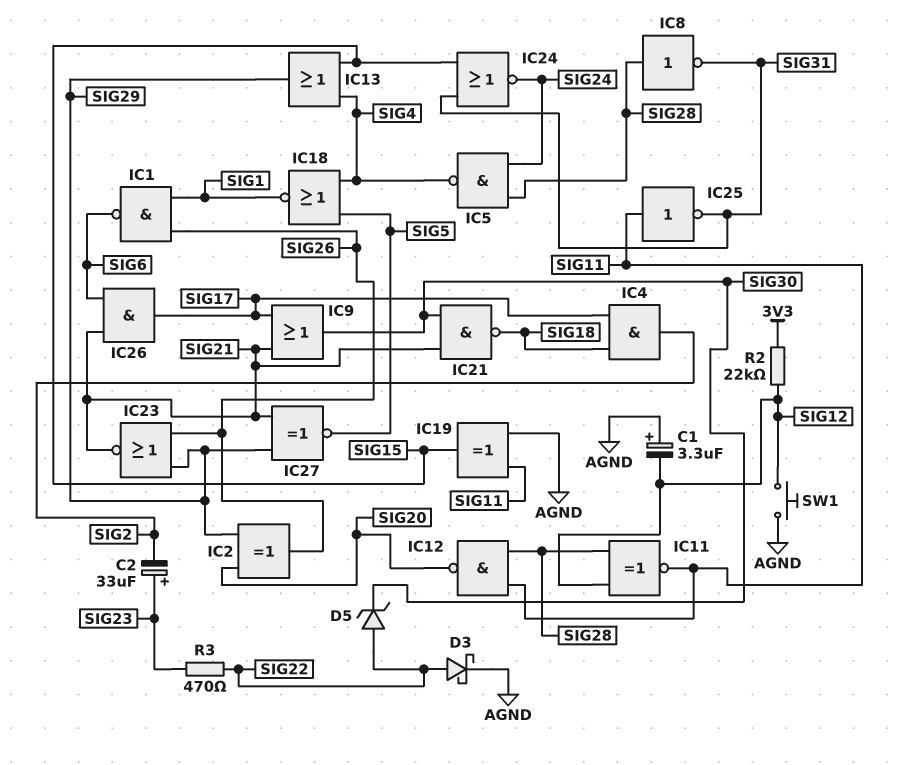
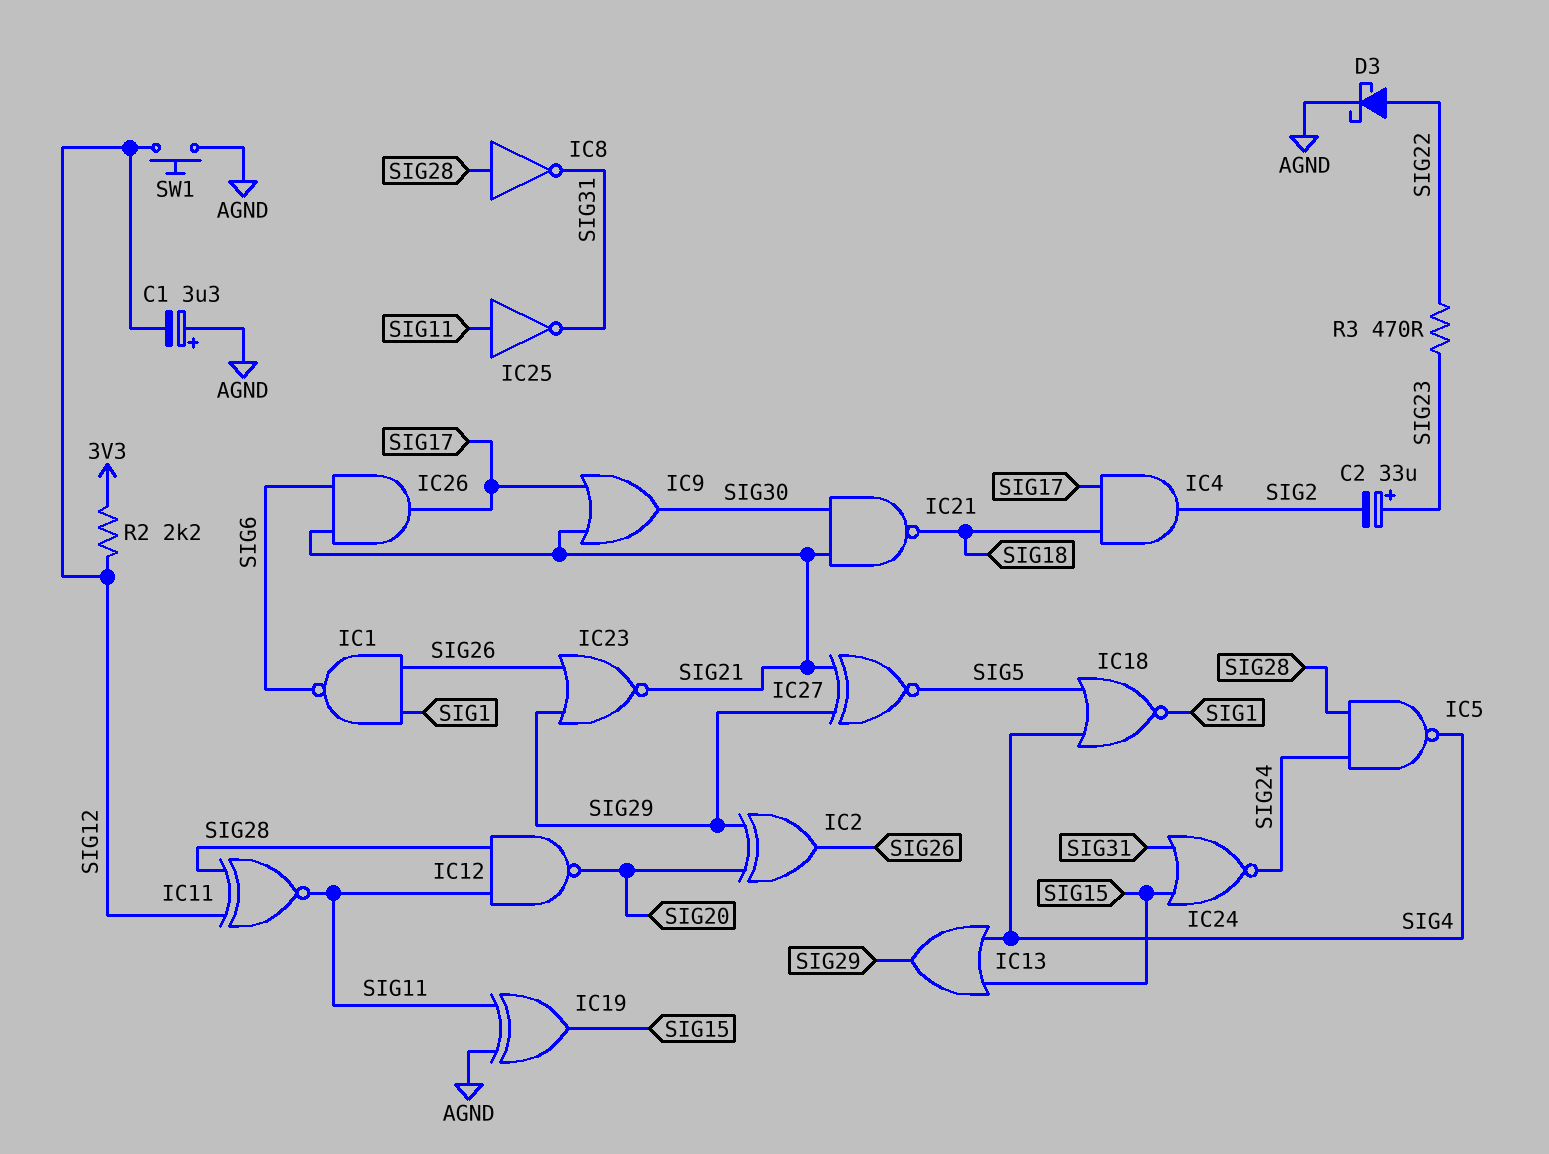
D5: zener (A SIG22, K SIG30) -> none
R2: 22k (3V3, SIG12) -> 2.2k (3V3, SIG12)

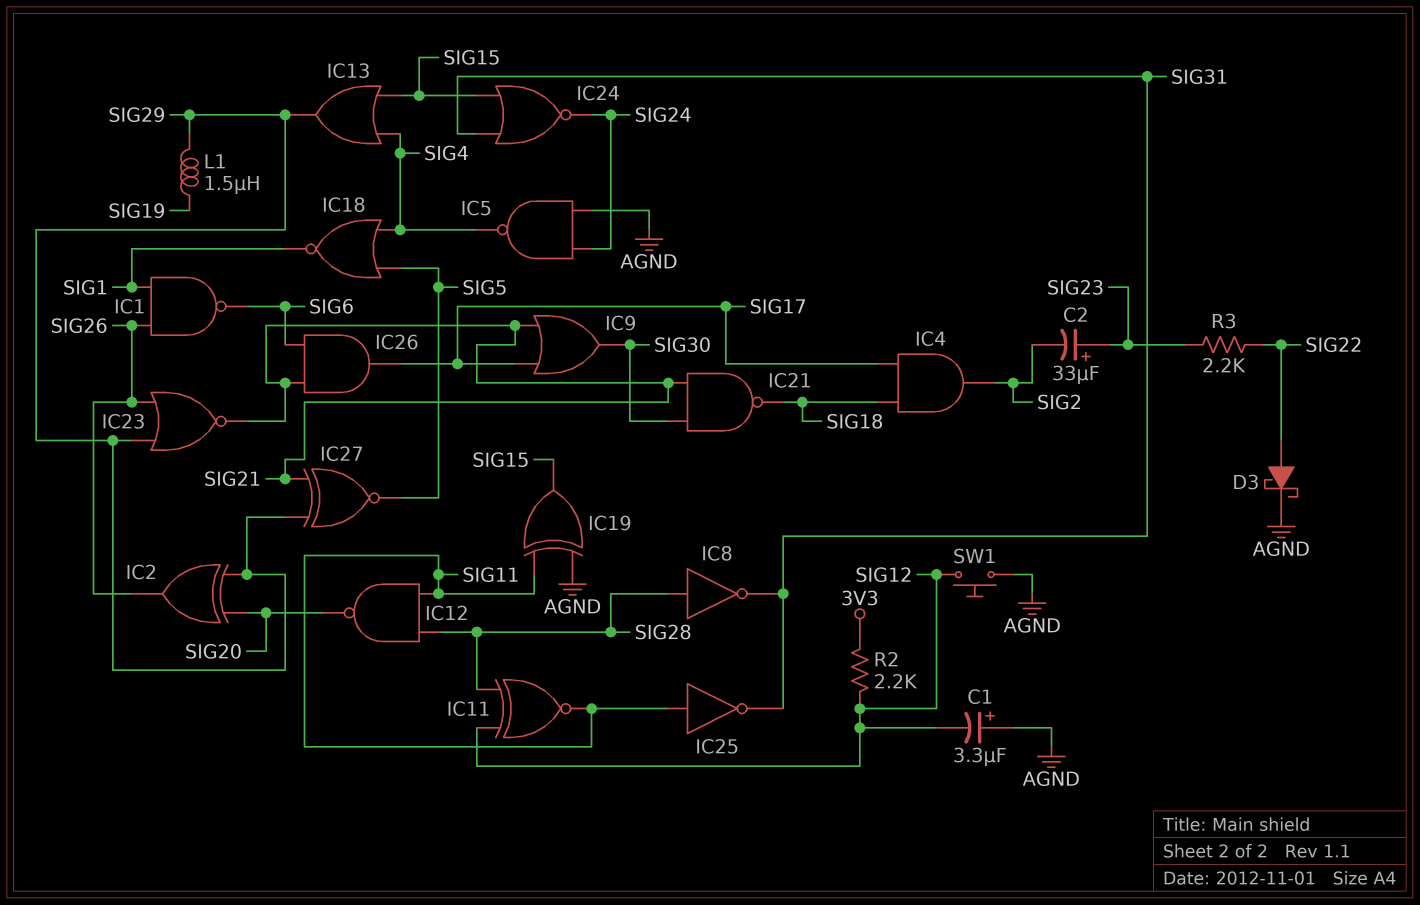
IC5: NAND (in SIG24, in SIG28, out SIG4) -> NAND (in AGND, in SIG24, out SIG4)
L1: none -> 1.5uH (SIG19, SIG29)
R3: 470 (SIG22, SIG23) -> 2.2k (SIG22, SIG23)

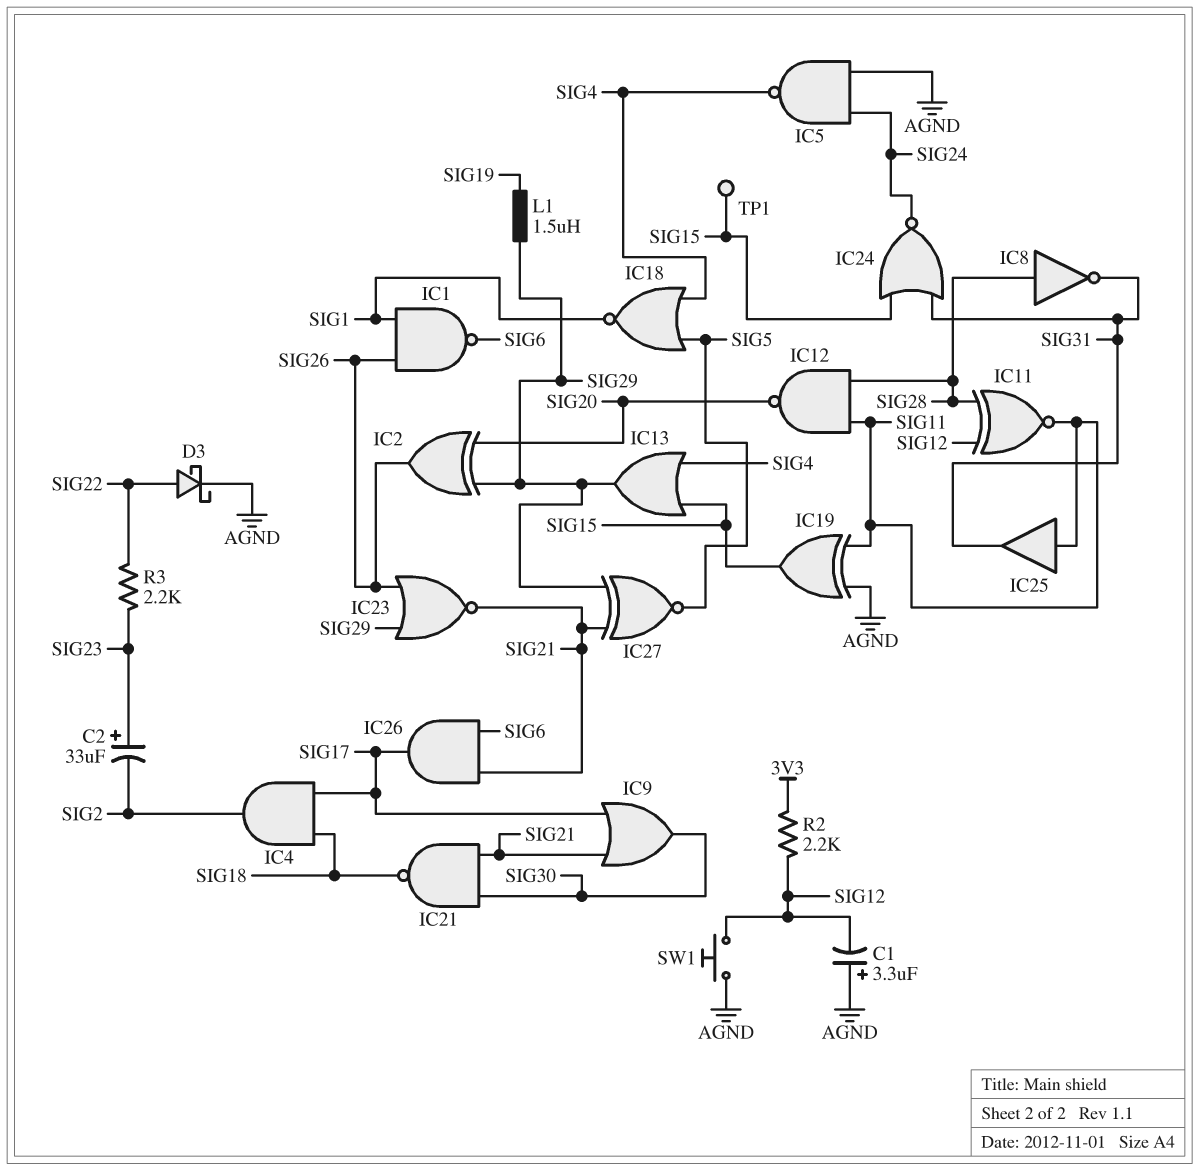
IC25: NOT (in SIG11, out SIG31) -> buffer (in SIG11, out SIG31)
TP1: none -> test point (SIG15)

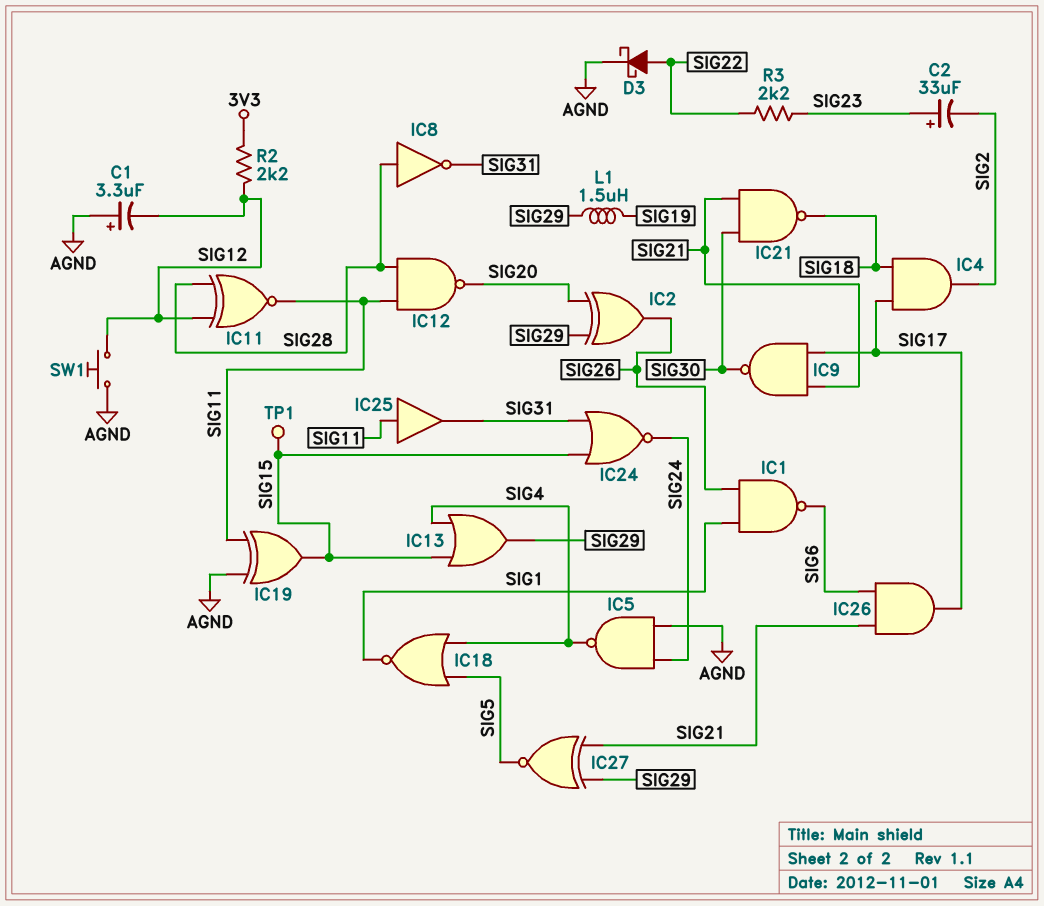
IC9: OR (in SIG17, in SIG21, out SIG30) -> NAND (in SIG17, in SIG21, out SIG30)
IC23: NOR (in SIG26, in SIG29, out SIG21) -> none

